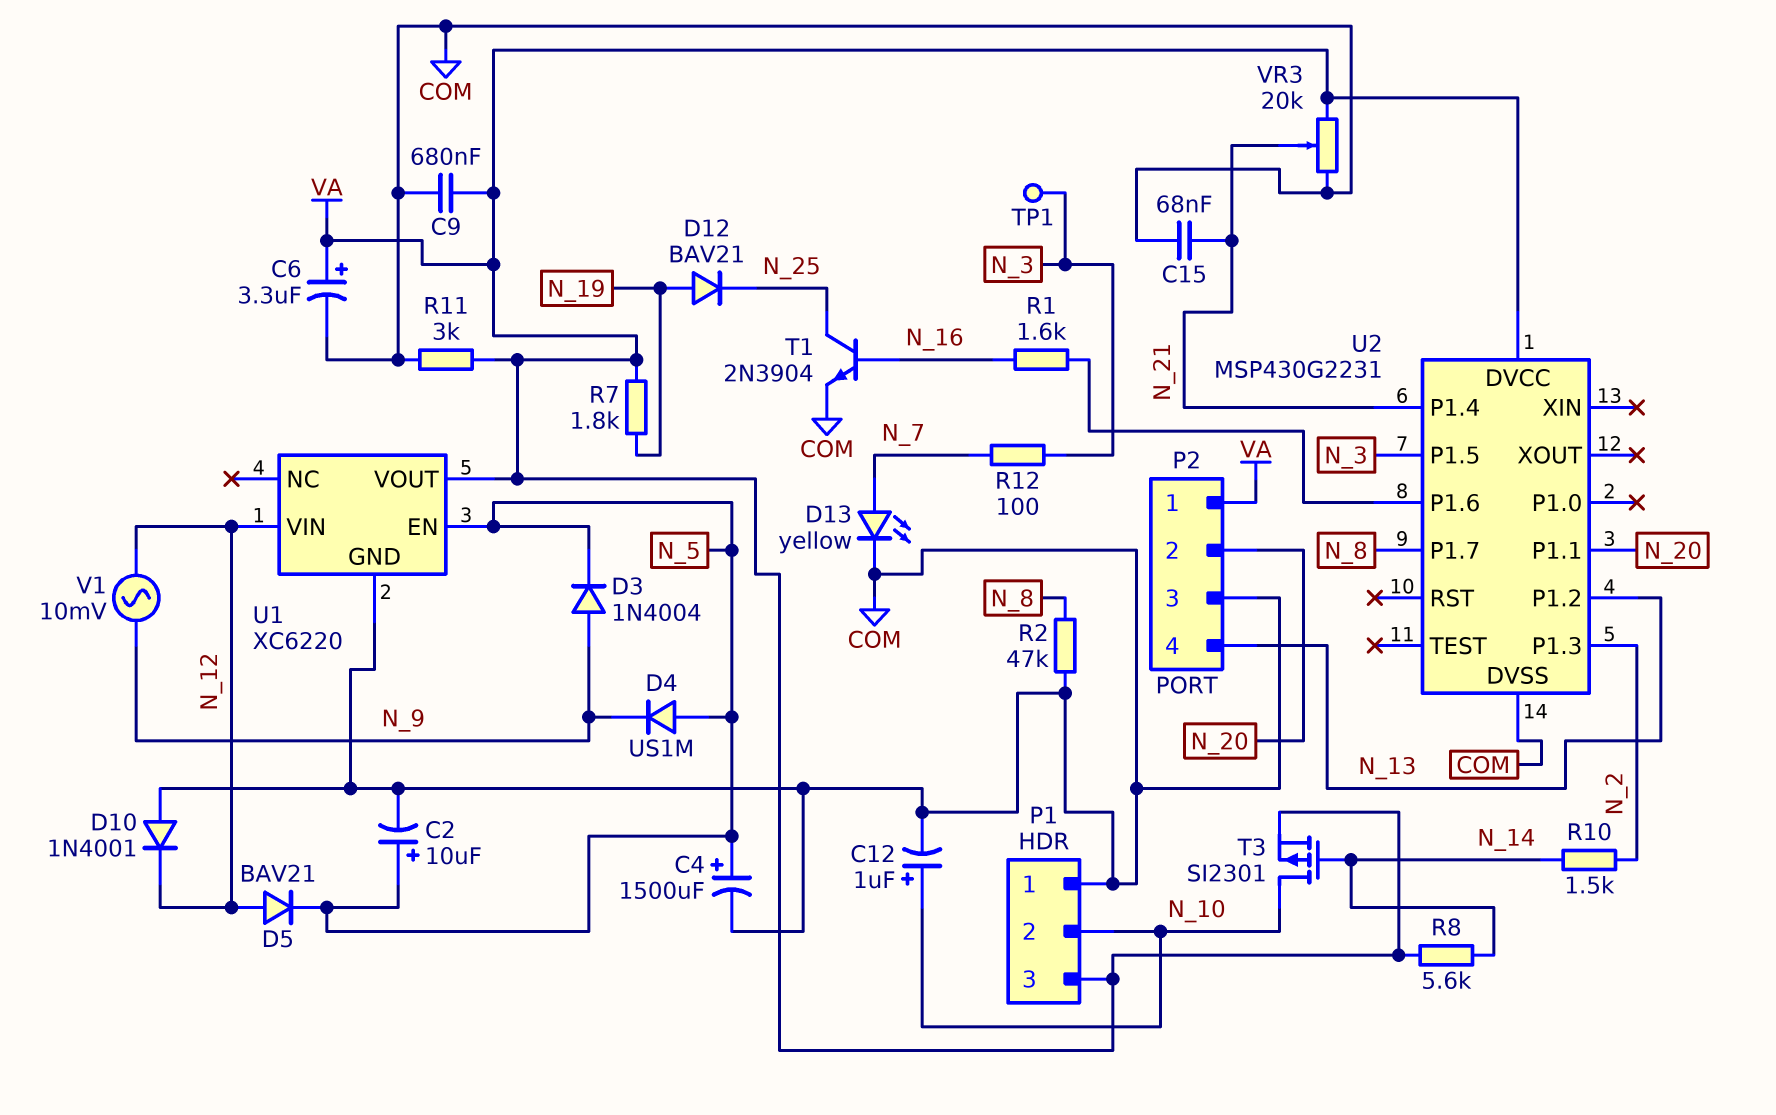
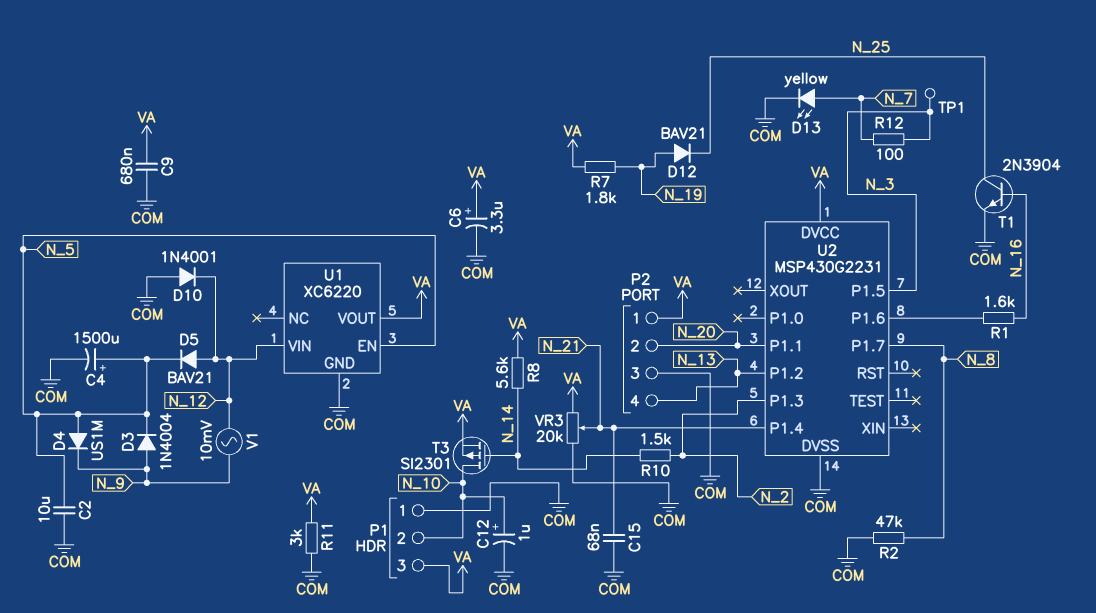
C2: 10uF (plus N_5, minus COM) -> 10uF (COM, N_5)

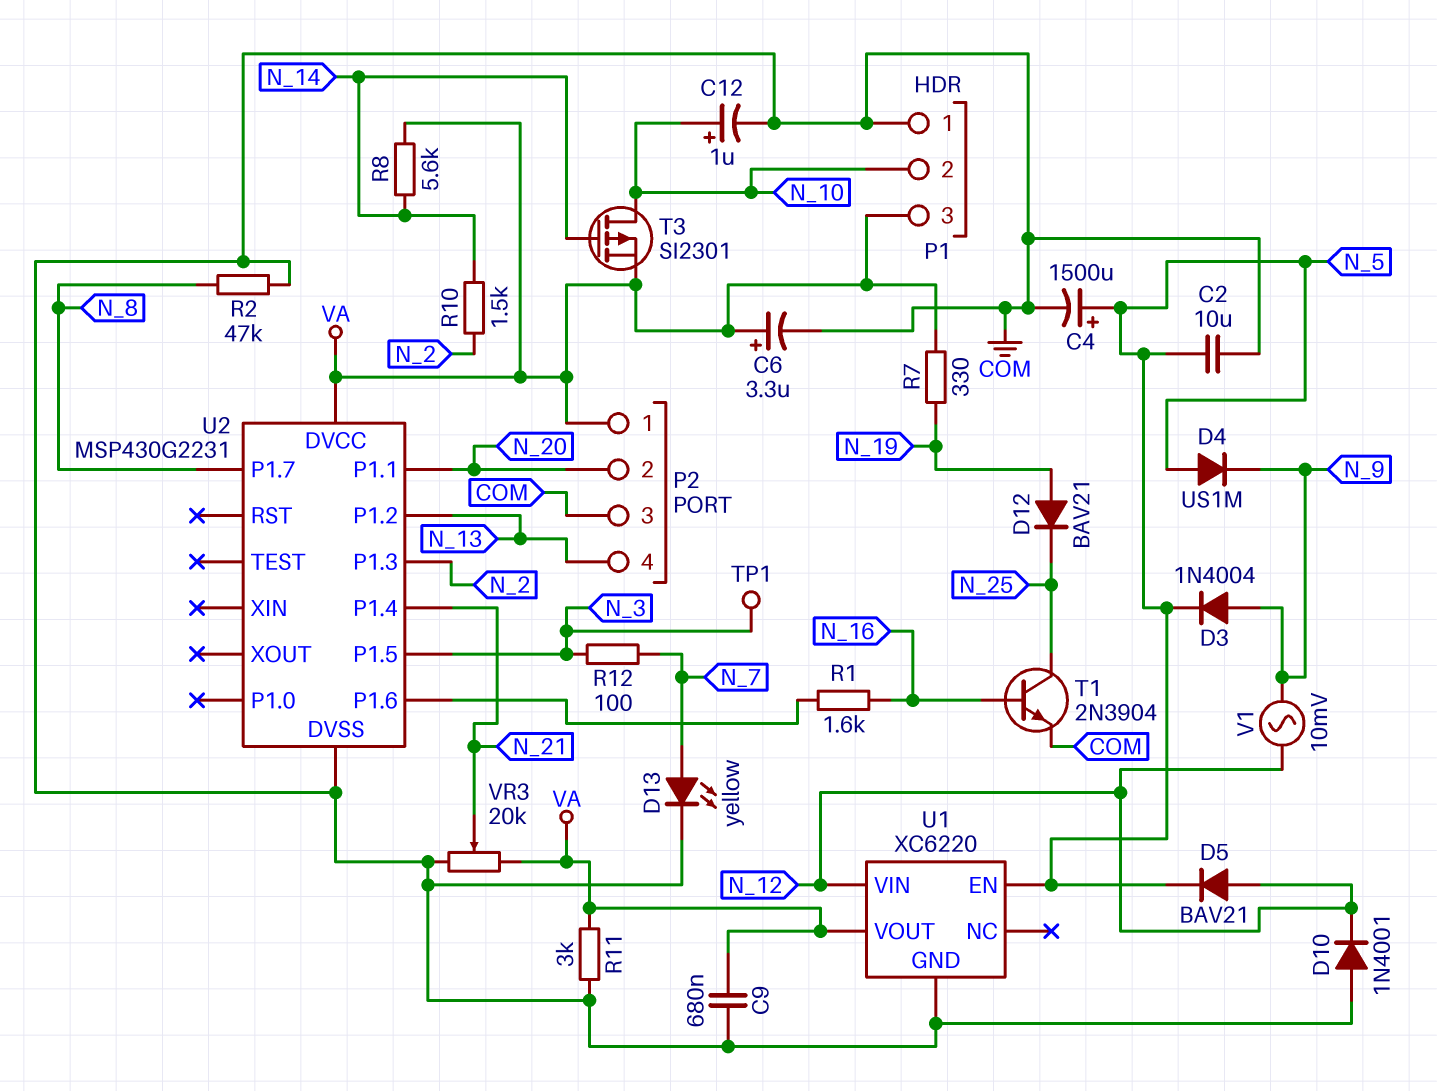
C15: 68nF (COM, N_21) -> none
R7: 1.8k (N_19, VA) -> 330 (N_19, VA)

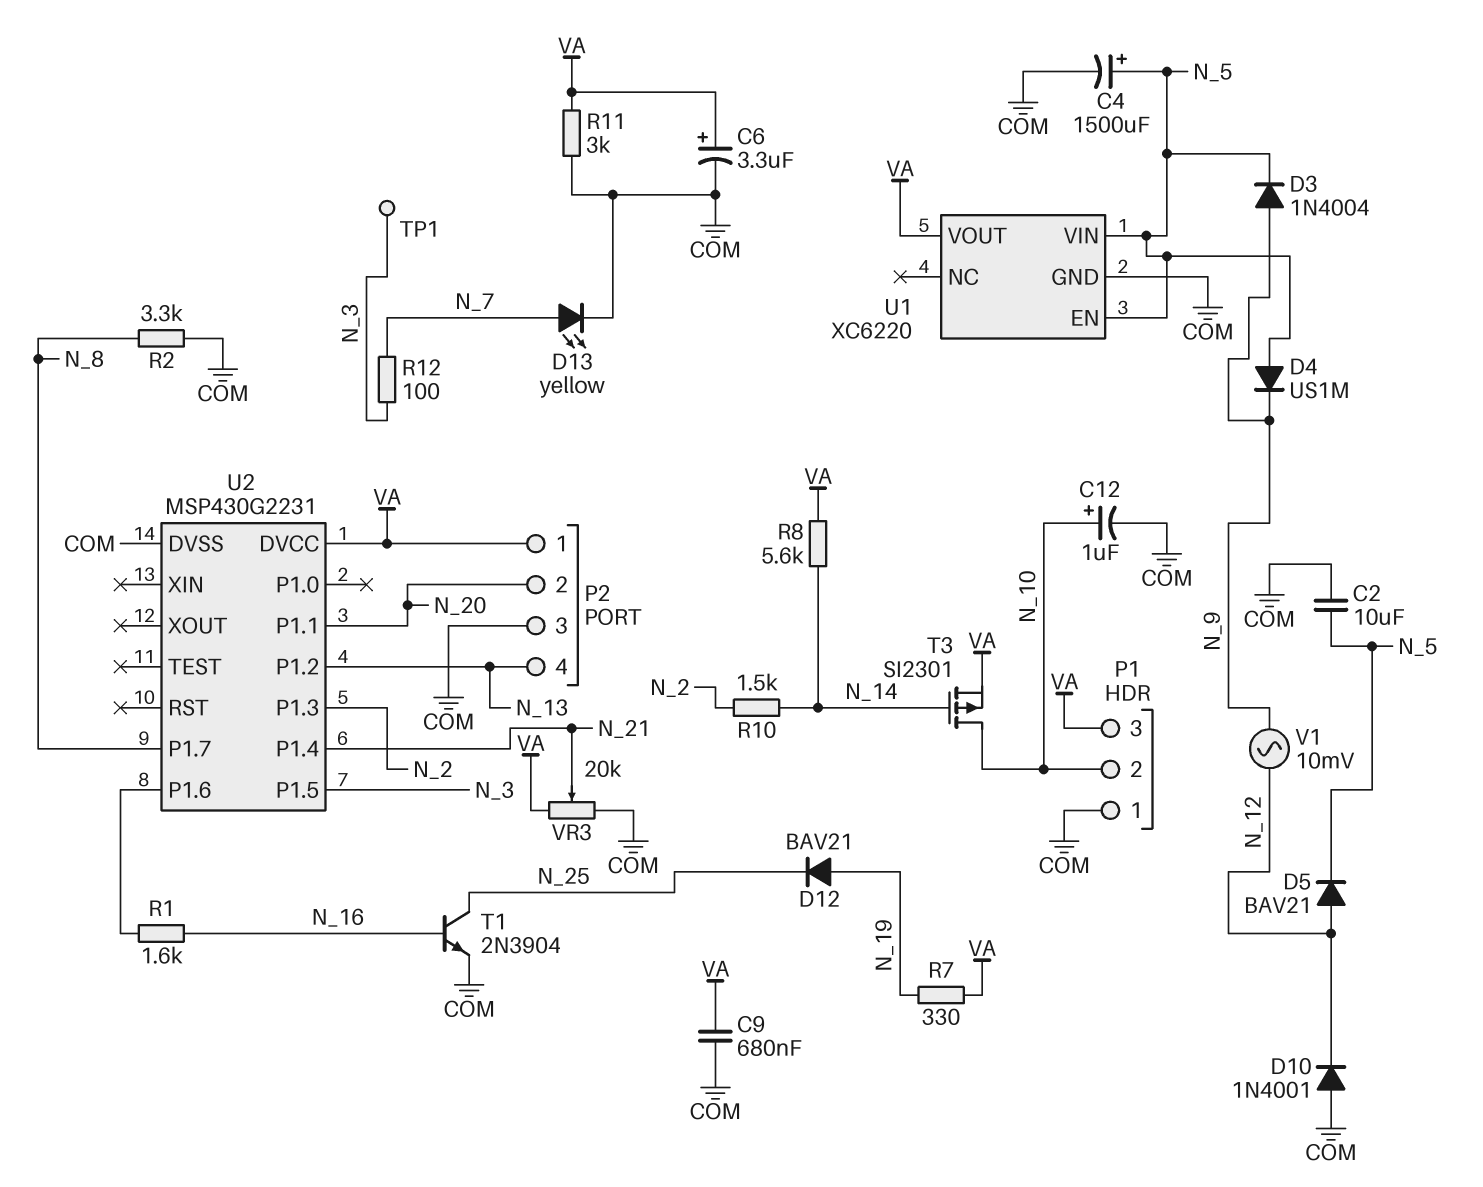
R2: 47k (COM, N_8) -> 3.3k (COM, N_8)
U1 pin VIN: N_12 -> N_5

